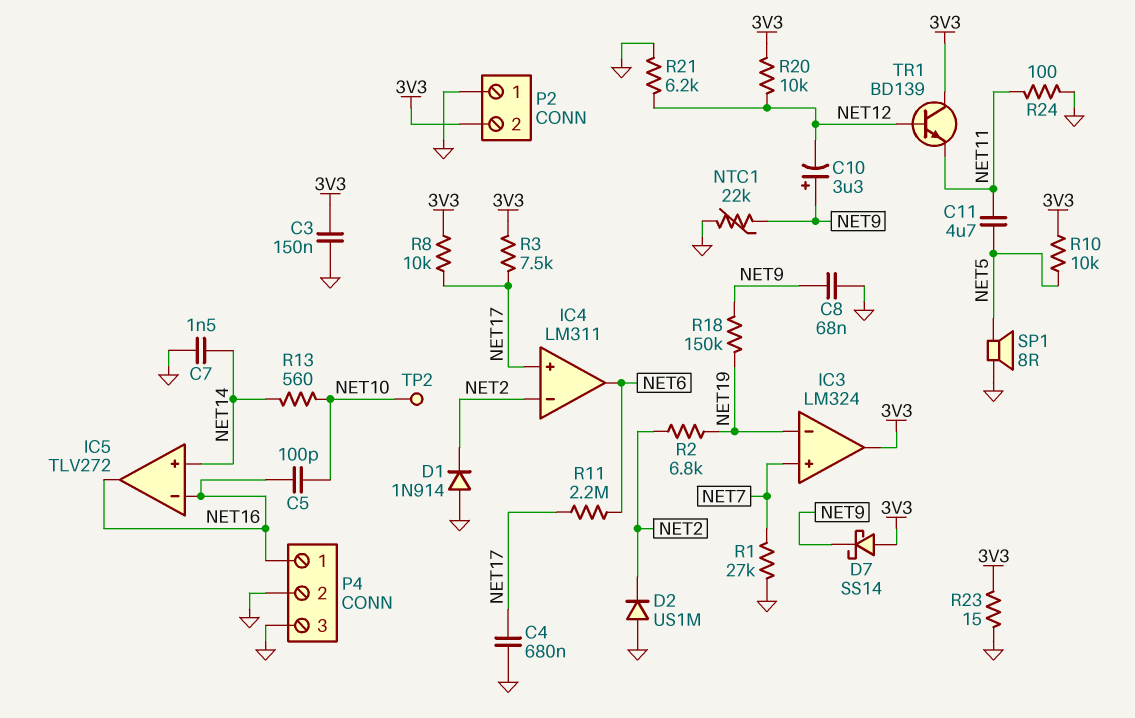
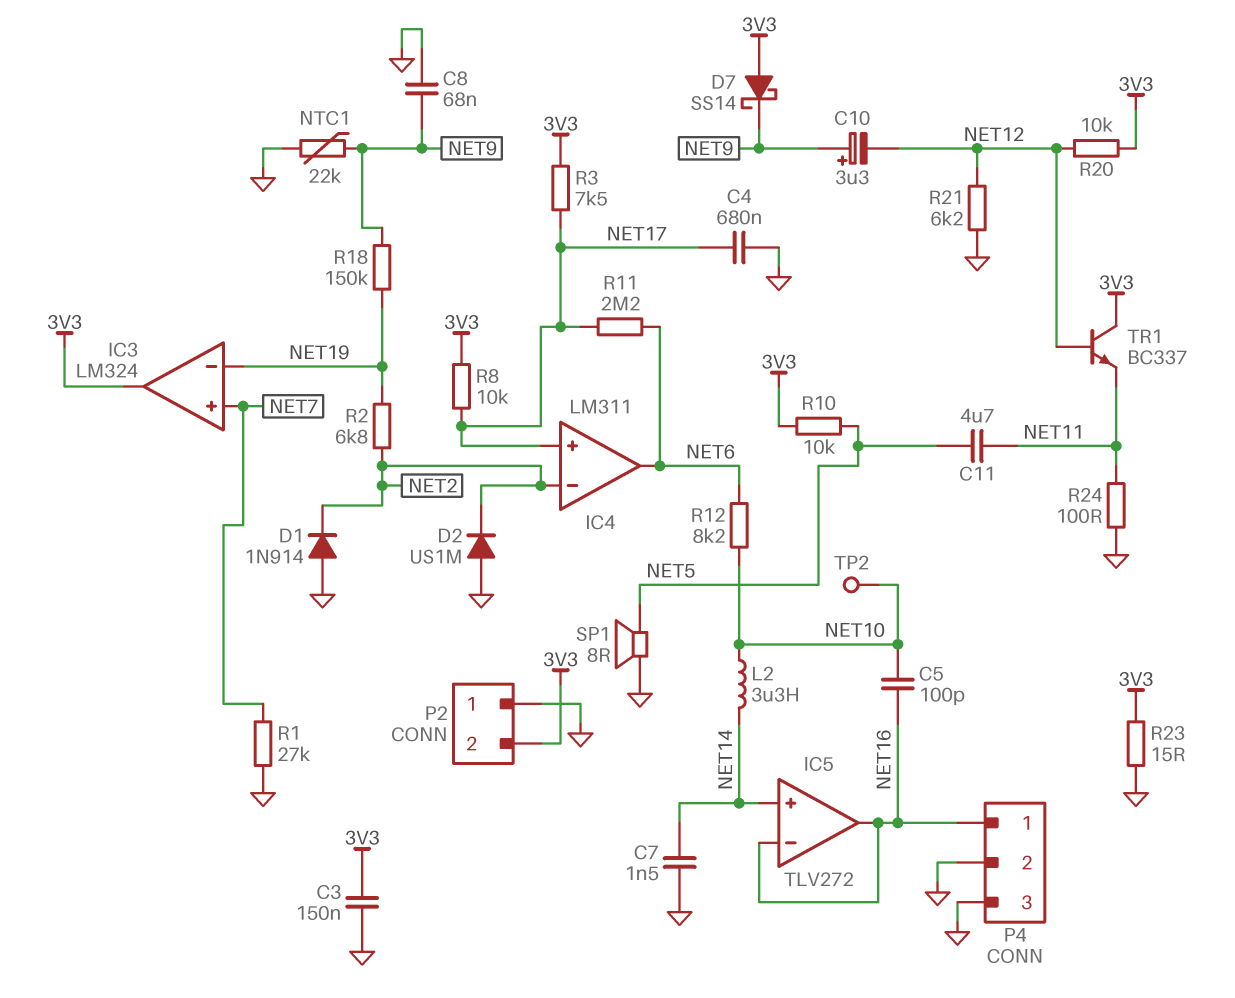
L2: none -> 3.3uH (NET10, NET14)
R12: none -> 8.2k (NET6, NET10)
R13: 560 (NET10, NET14) -> none
TR1: NPN BD139 (B NET12, C 3V3, E NET11) -> NPN BC337 (B NET12, C 3V3, E NET11)

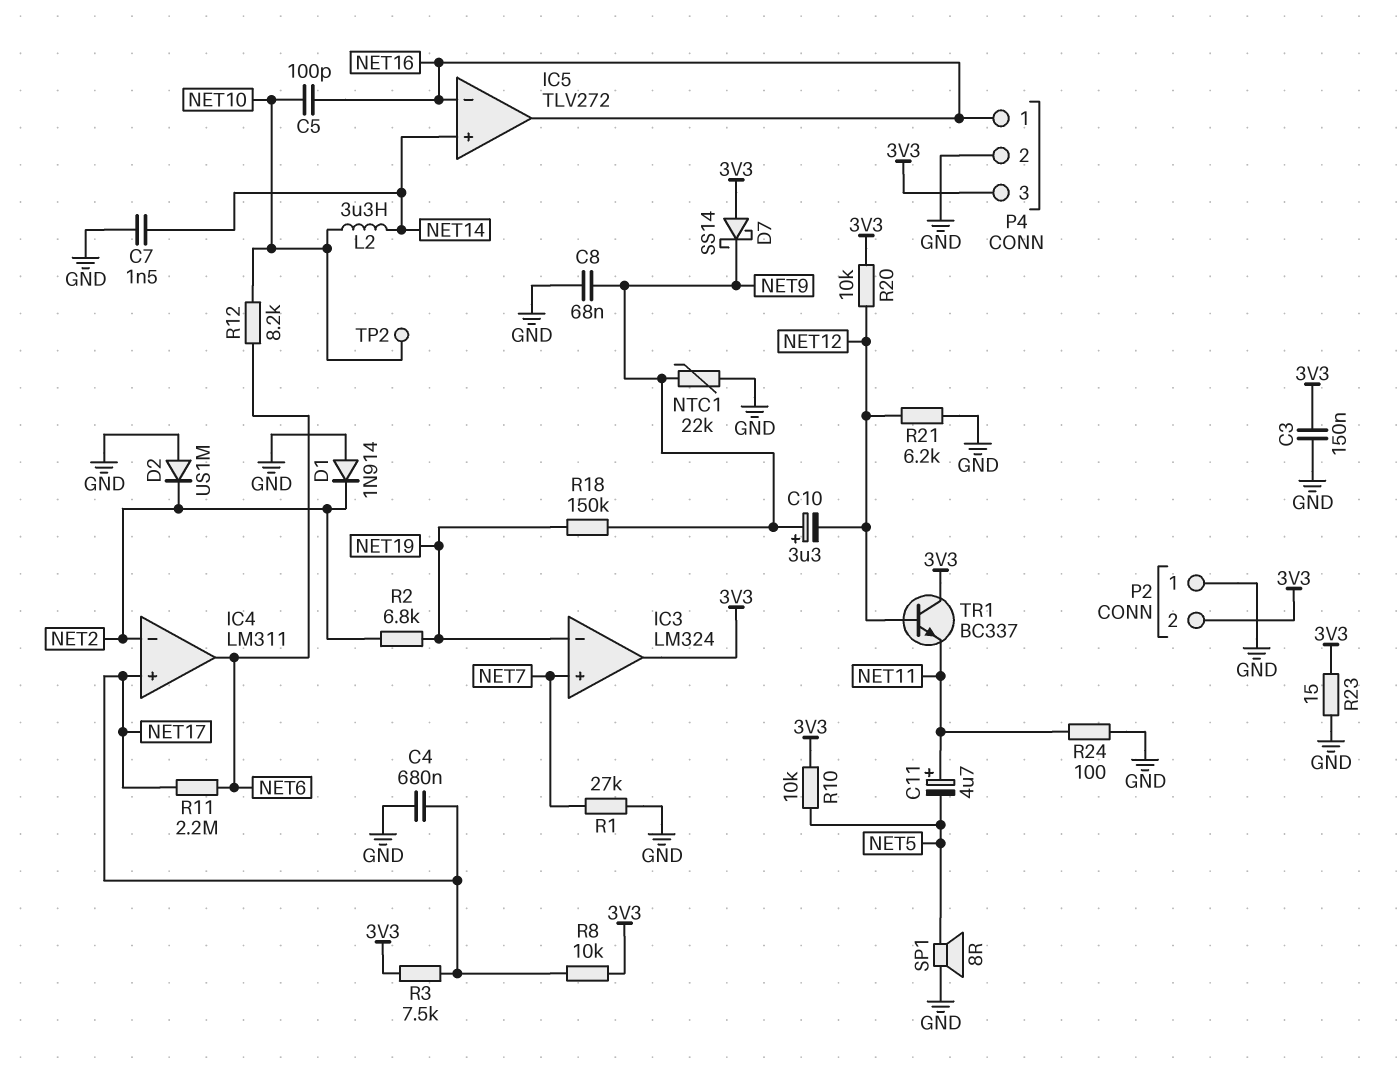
C11: 4.7uF (NET5, NET11) -> 4.7uF (plus NET11, minus NET5)
P4 pin 3: GND -> 3V3

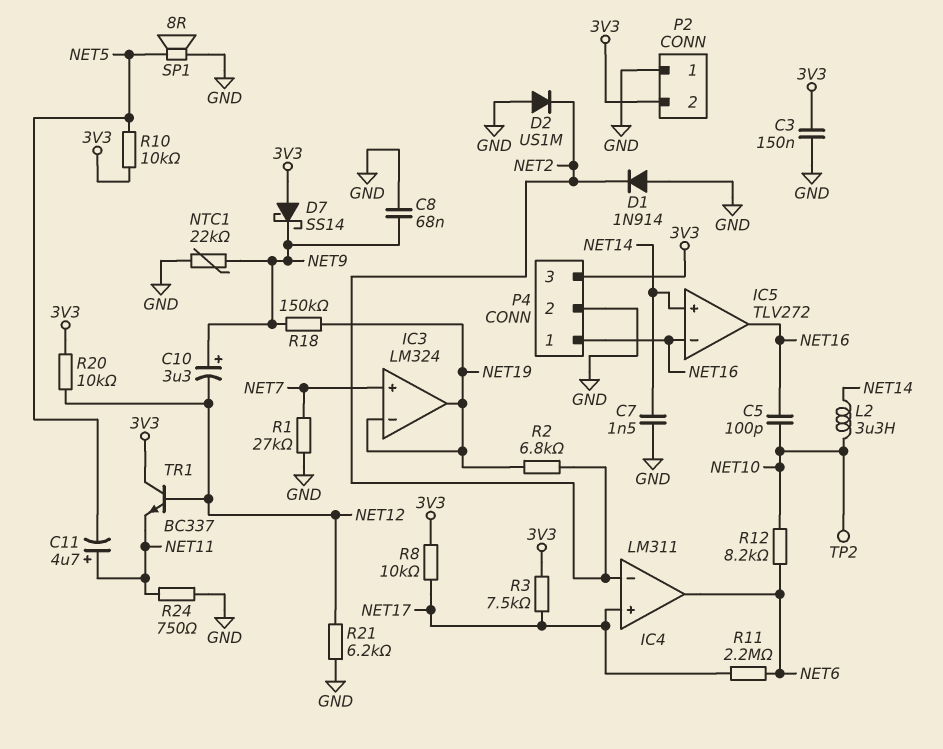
C4: 680nF (GND, NET17) -> none
IC3 pin out: 3V3 -> NET19
R23: 15 (3V3, GND) -> none
R24: 100 (GND, NET11) -> 750 (GND, NET11)

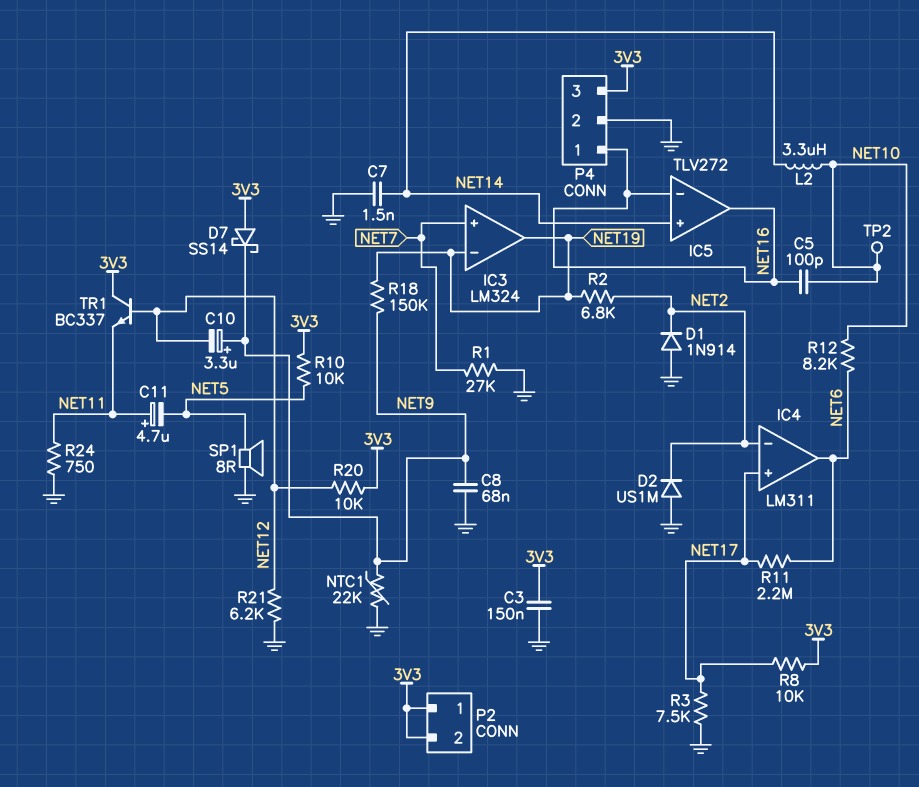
P2 pin 1: GND -> 3V3
R3: 7.5k (3V3, NET17) -> 7.5k (GND, NET17)

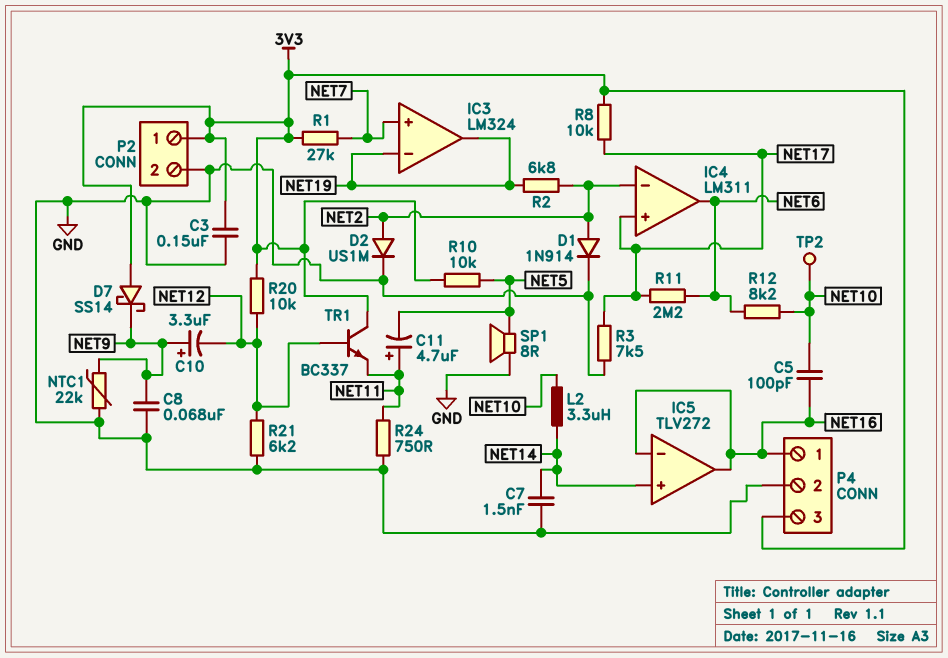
D1: diode 1N914 (A GND, K NET2) -> diode 1N914 (A NET2, K GND)
D2: diode US1M (A GND, K NET2) -> diode US1M (A NET2, K GND)
P2 pin 2: 3V3 -> GND
R1: 27k (GND, NET7) -> 27k (3V3, NET7)
R18: 150k (NET9, NET19) -> none

